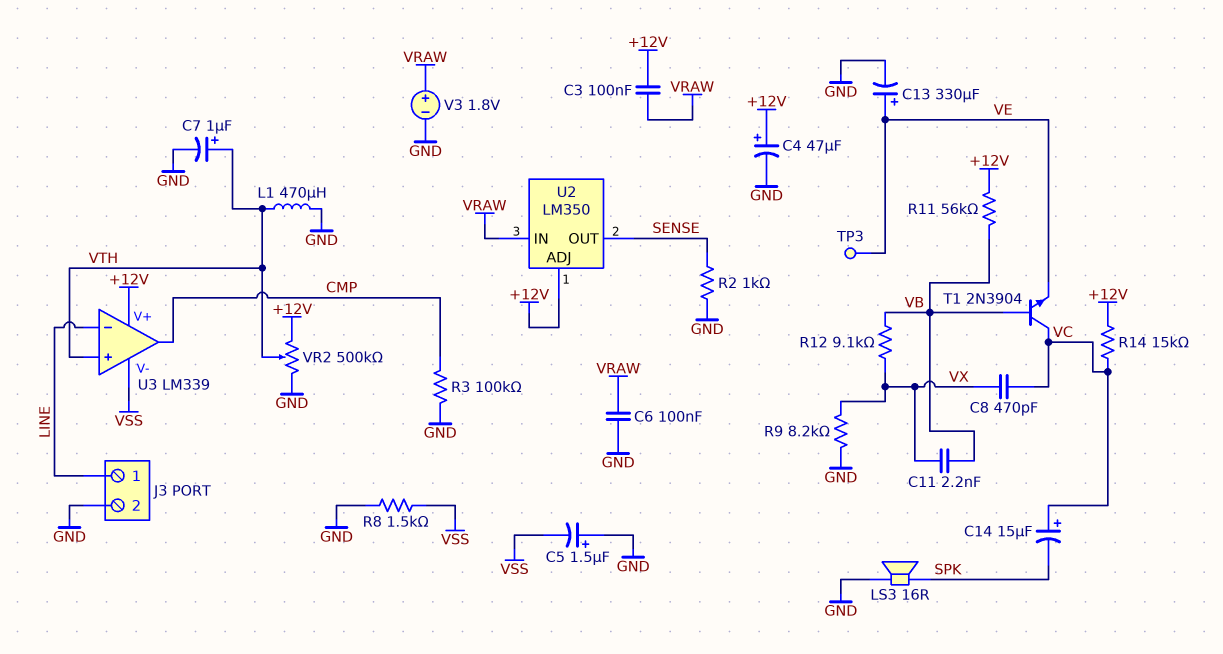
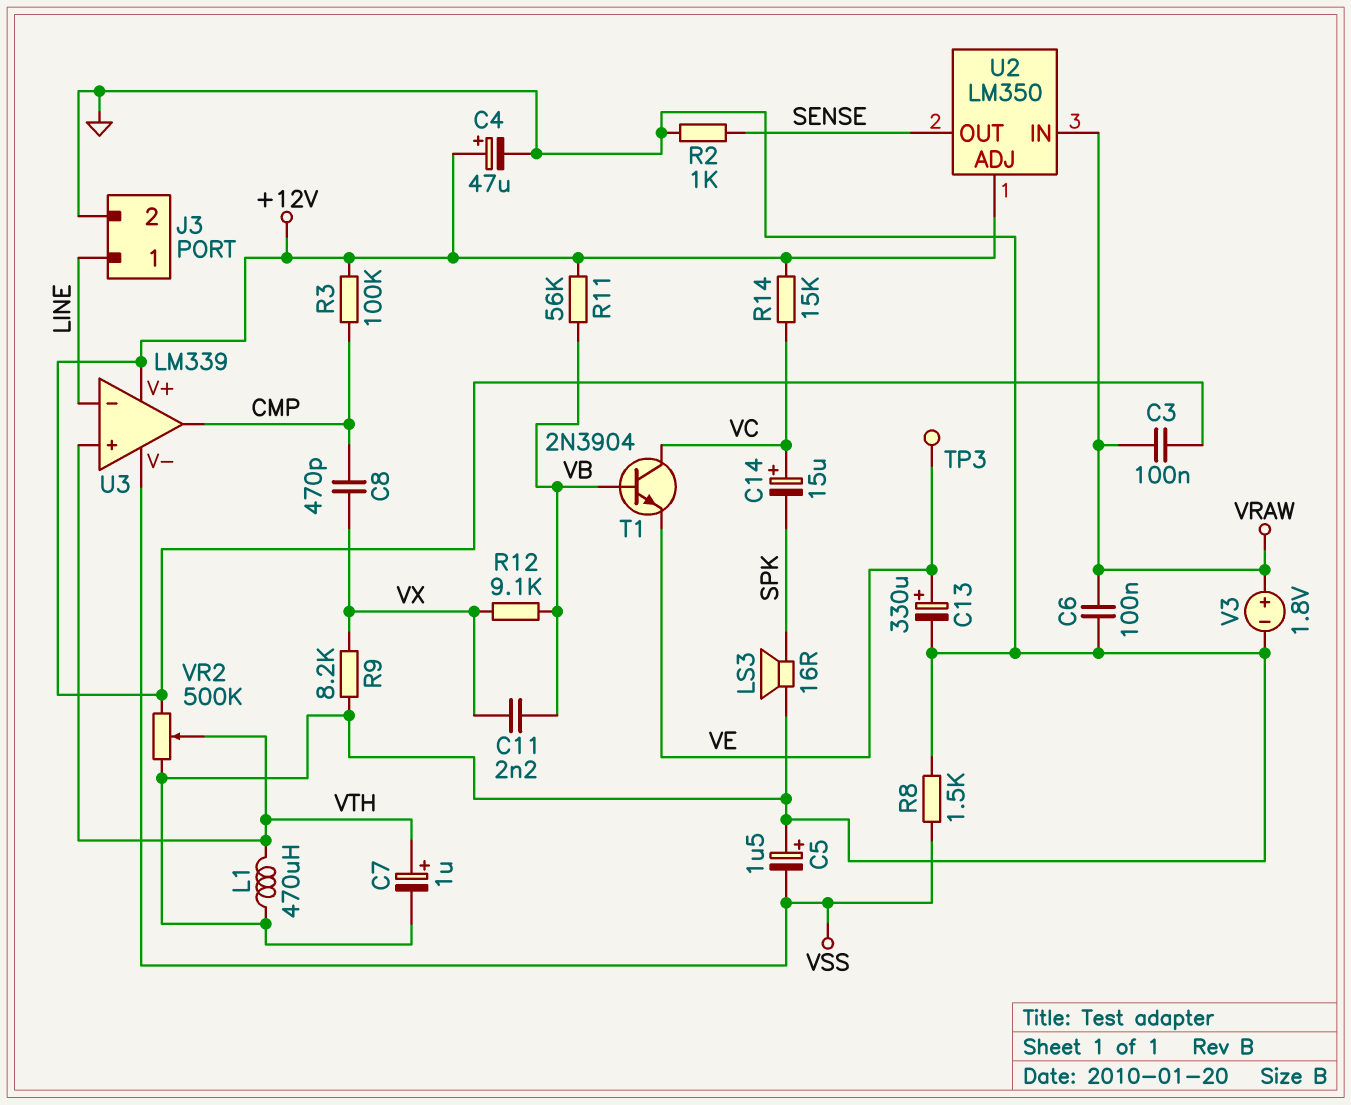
C8: 470pF (VC, VX) -> 470pF (CMP, VX)
R3: 100k (CMP, GND) -> 100k (+12V, CMP)

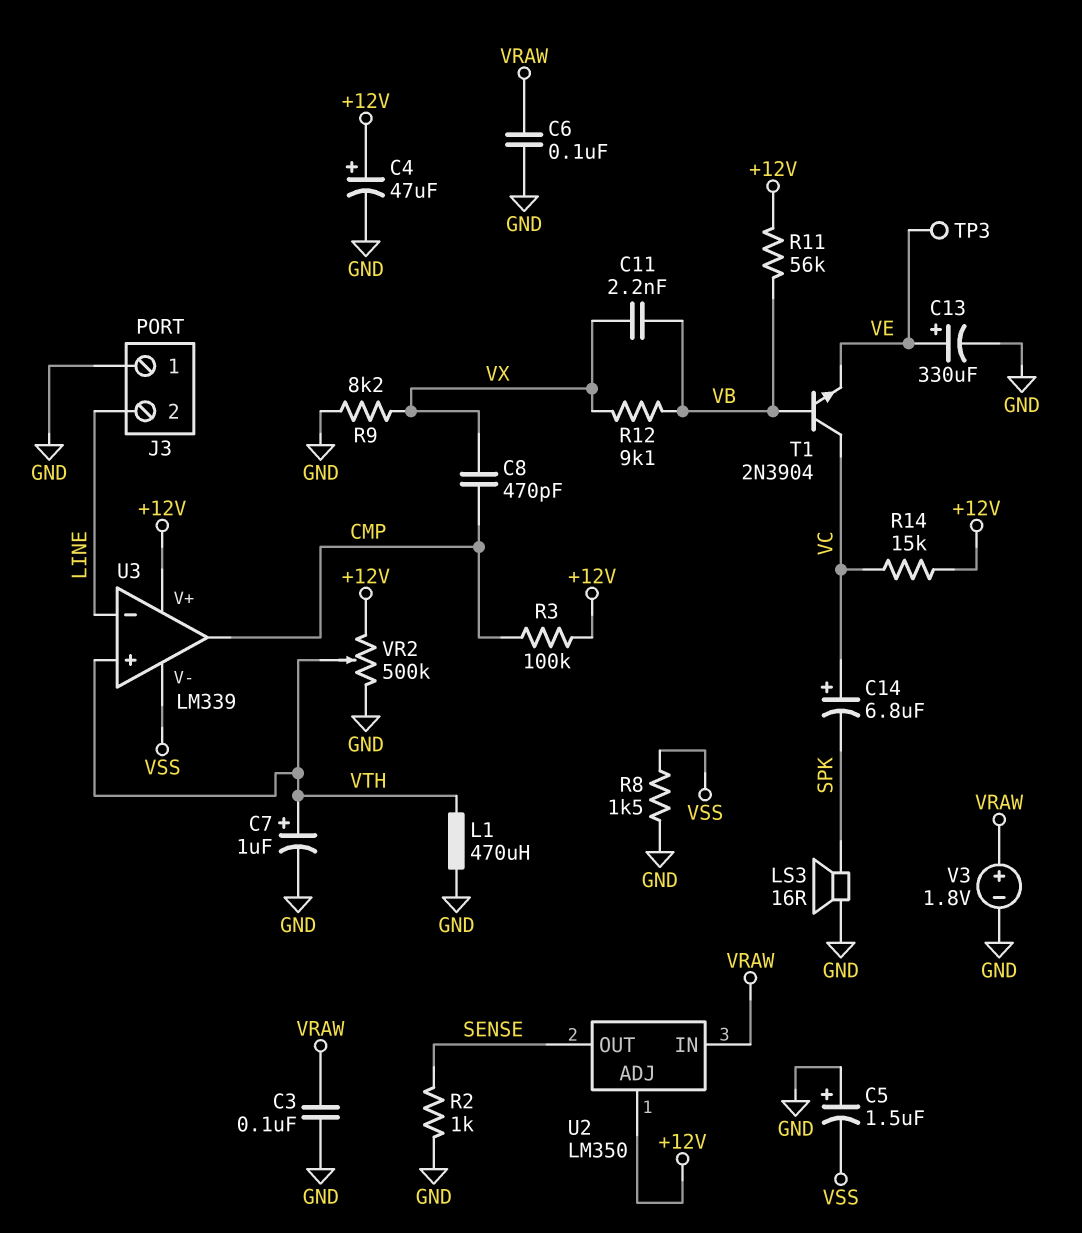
C3: 100nF (+12V, VRAW) -> 100nF (GND, VRAW)
C14: 15uF (plus VC, minus SPK) -> 6.8uF (plus VC, minus SPK)
J3 pin 1: LINE -> GND
J3 pin 2: GND -> LINE

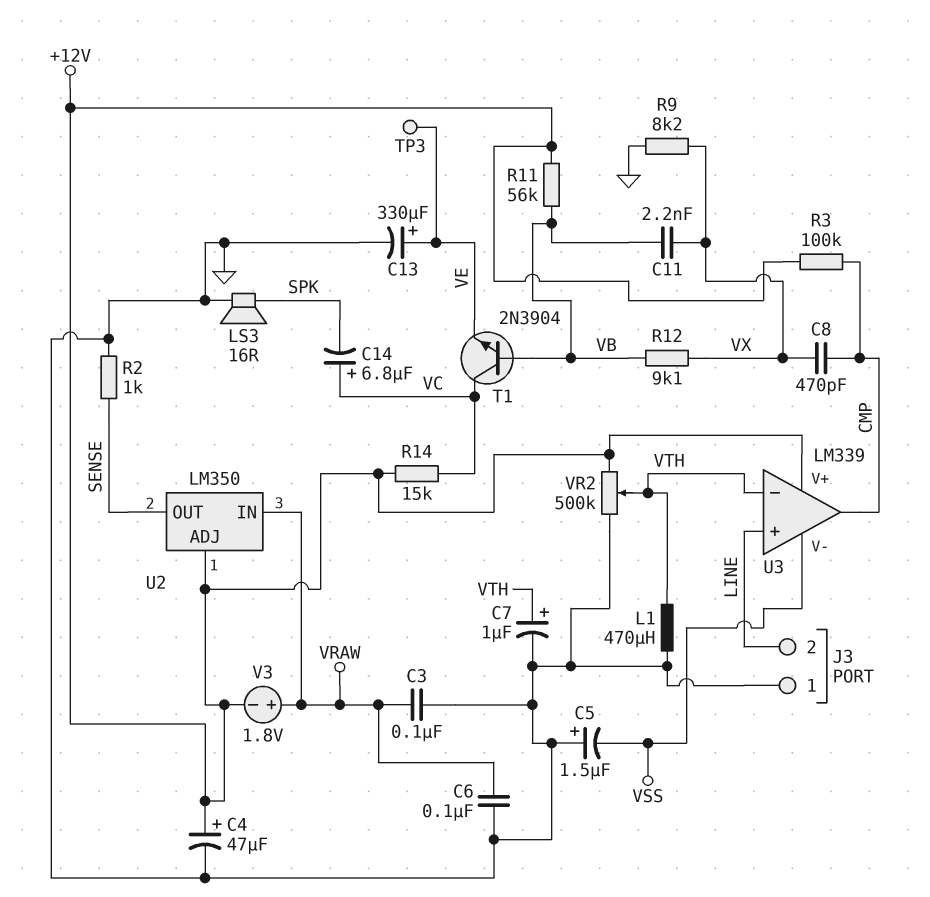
R8: 1.5k (GND, VSS) -> none
U3 pin in+: VTH -> LINE
U3 pin in-: LINE -> VTH
V3: 1.8V (plus VRAW, minus GND) -> 1.8V (plus VRAW, minus +12V)

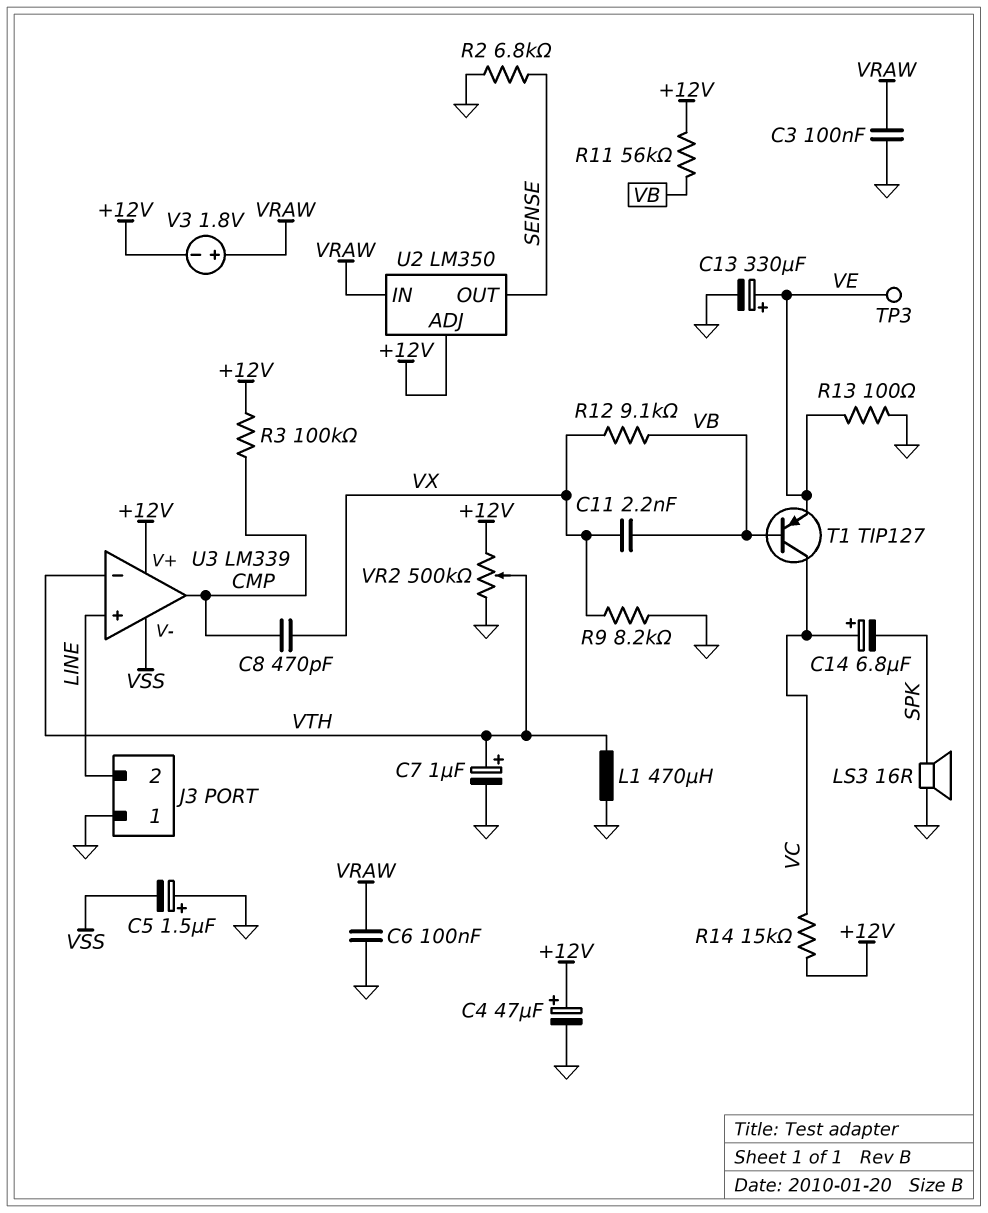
R2: 1k (GND, SENSE) -> 6.8k (GND, SENSE)
R13: none -> 100 (GND, VE)
T1: NPN 2N3904 (B VB, C VC, E VE) -> PNP TIP127 (B VB, C VC, E VE)

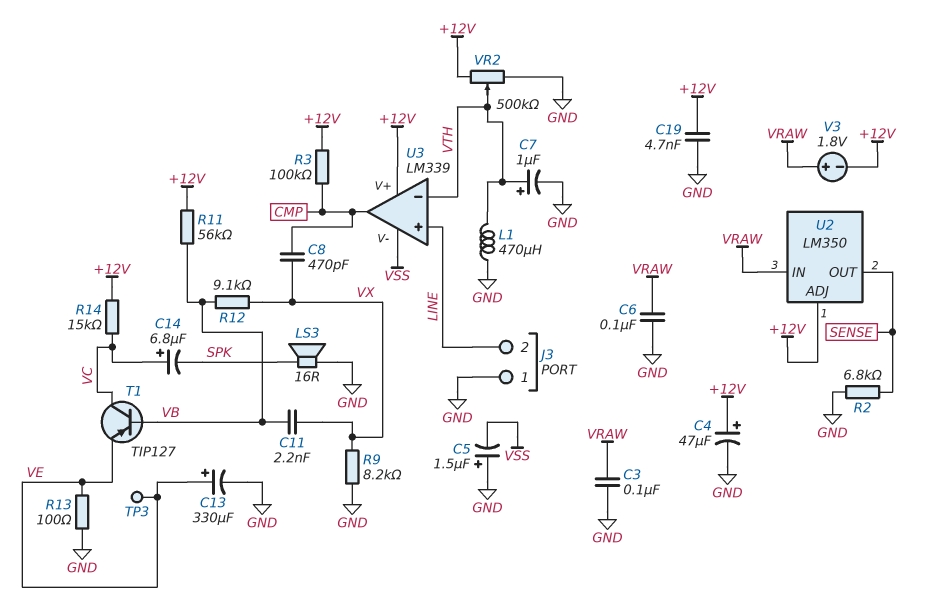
C19: none -> 4.7nF (+12V, GND)

